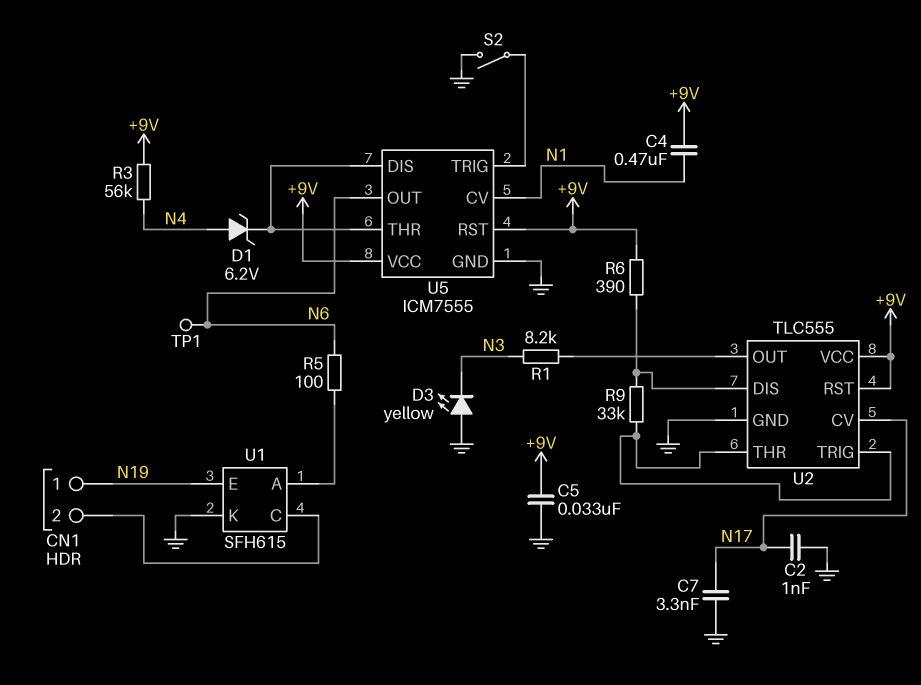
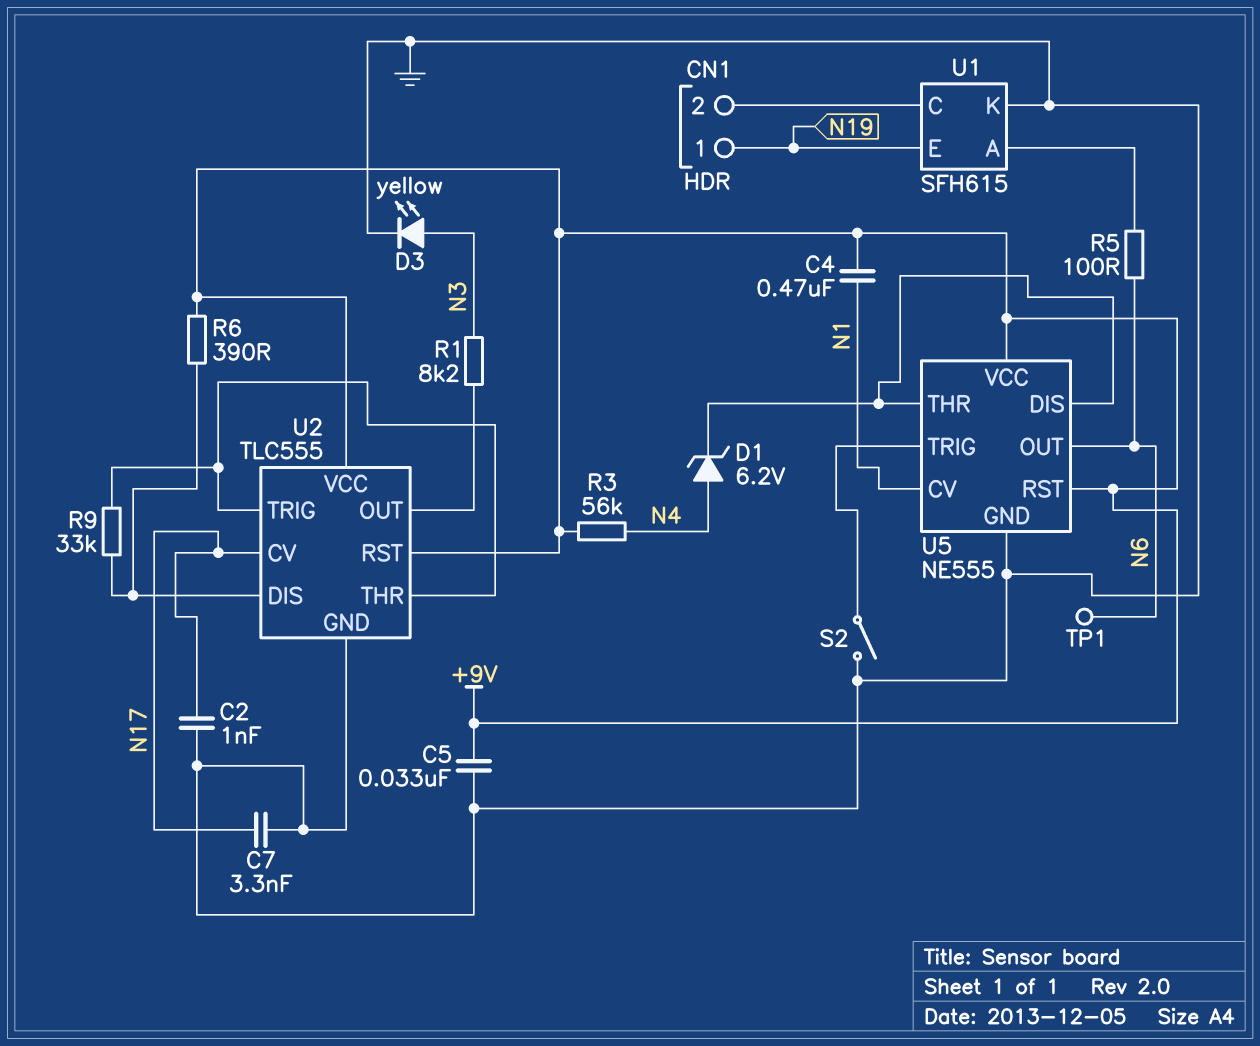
D3: LED yellow (A GND, K N3) -> LED yellow (A N3, K GND)
U5: ICM7555 -> NE555

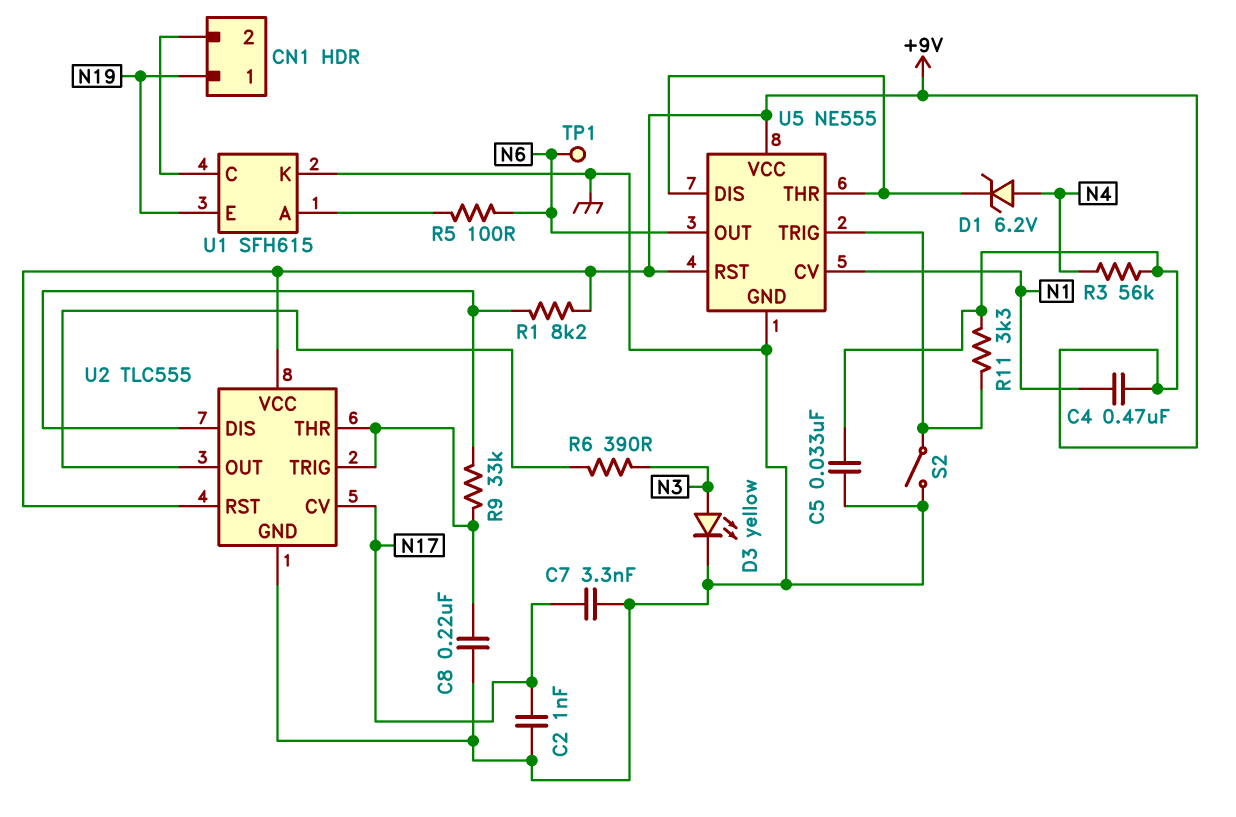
C8: none -> 220nF (GND, U2/THR)
R1: 8.2k (N3, U2/OUT) -> 8.2k (+9V, U2/DIS)
R6: 390 (+9V, U2/DIS) -> 390 (N3, U2/OUT)
R11: none -> 3.3k (+9V, U5/TRIG)

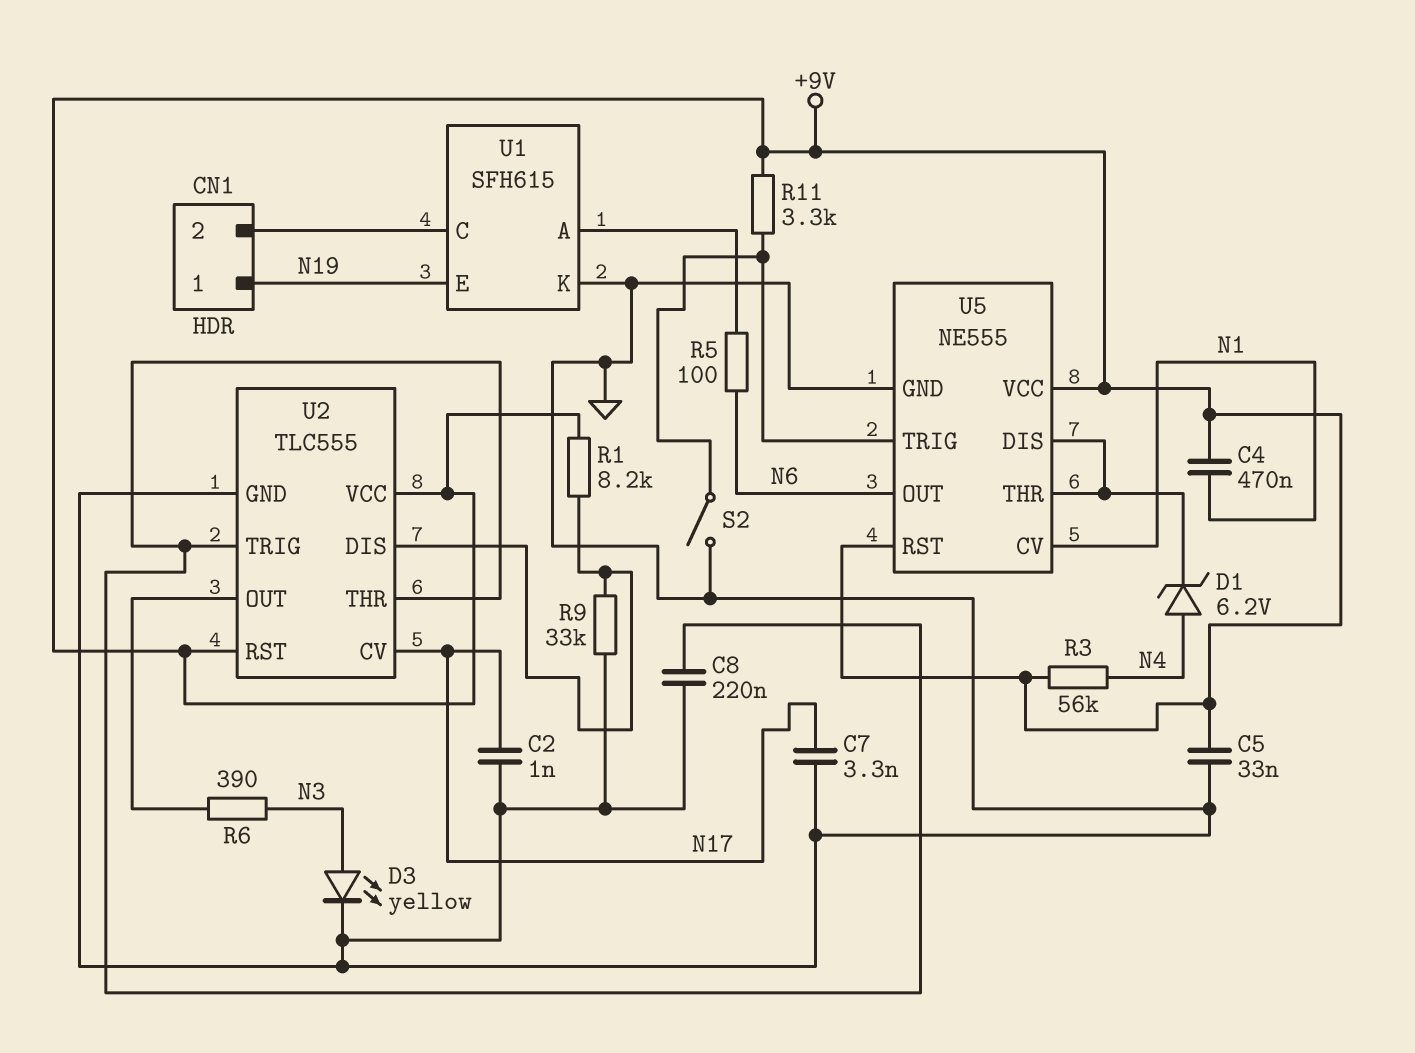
R9: 33k (U2/DIS, U2/THR) -> 33k (GND, U2/DIS)
TP1: test point (N6) -> none

